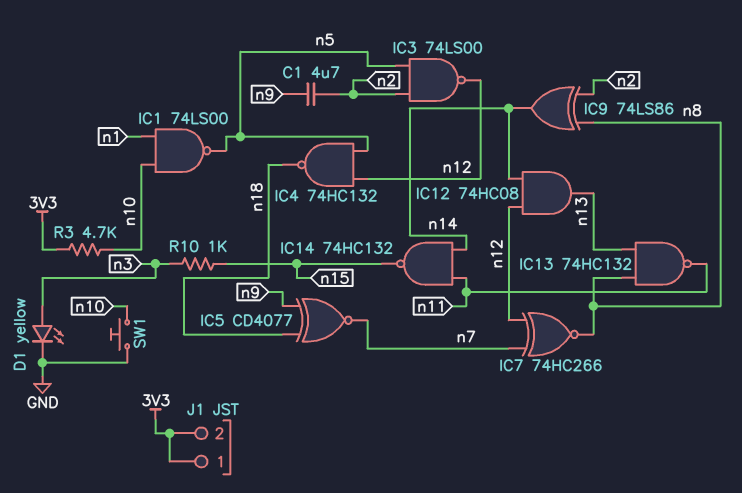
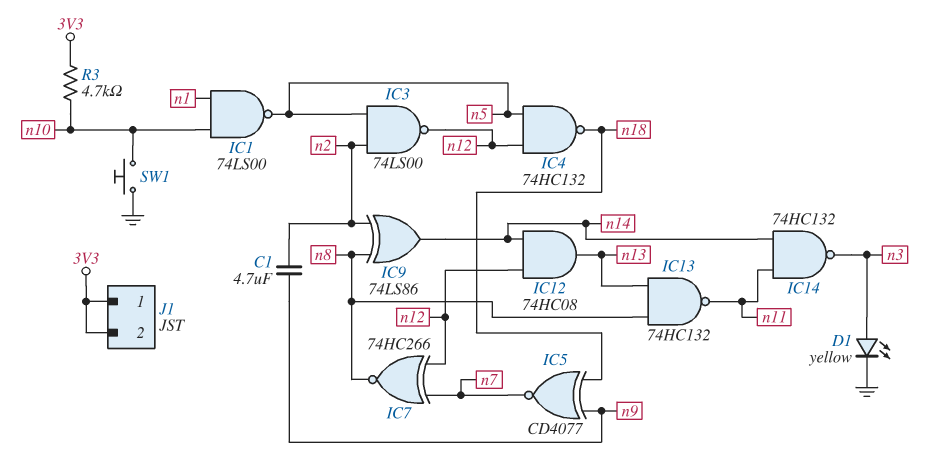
IC14: NAND 74HC132 (in n11, in n14, out n15) -> NAND 74HC132 (in n11, in n14, out n3)
R10: 1k (n3, n15) -> none

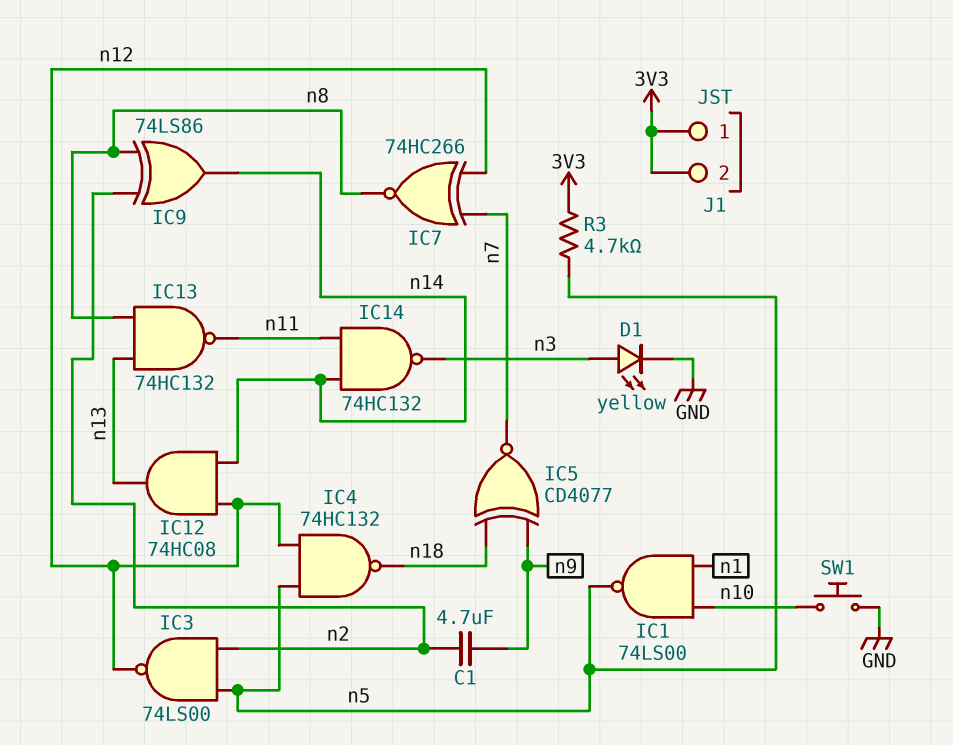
R3: 4.7k (3V3, n10) -> 4.7k (3V3, n5)

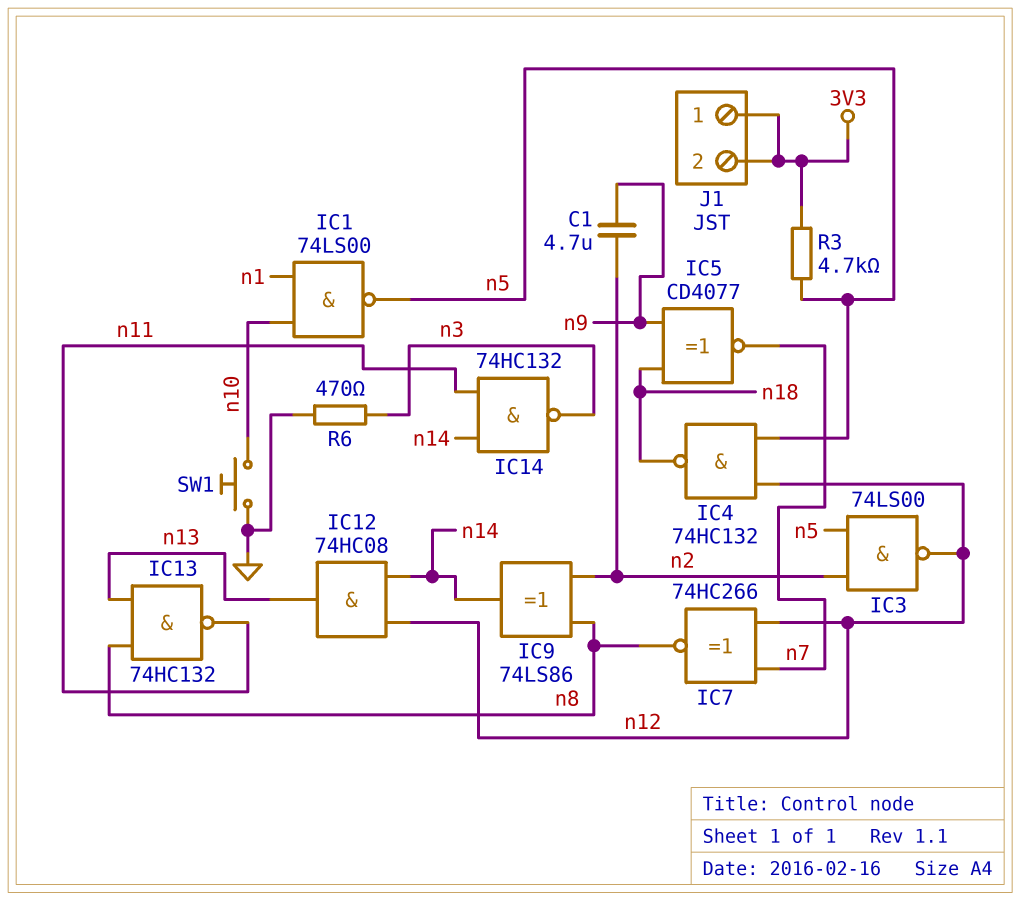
D1: LED yellow (A n3, K GND) -> none
R6: none -> 470 (GND, n3)

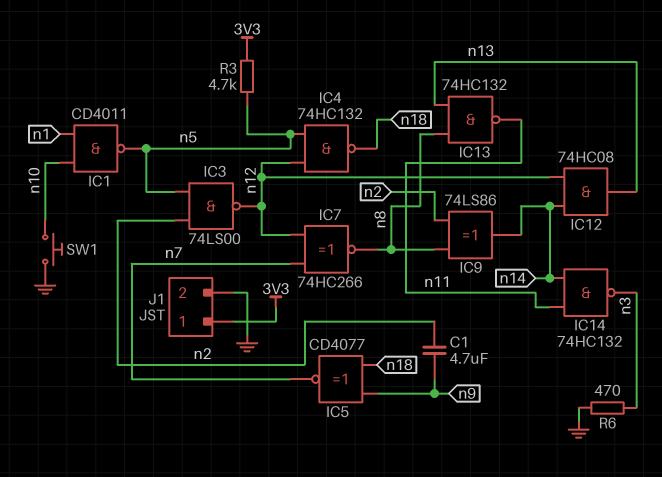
IC1: NAND 74LS00 (in n1, in n10, out n5) -> NAND CD4011 (in n1, in n10, out n5)
J1 pin 2: 3V3 -> GND

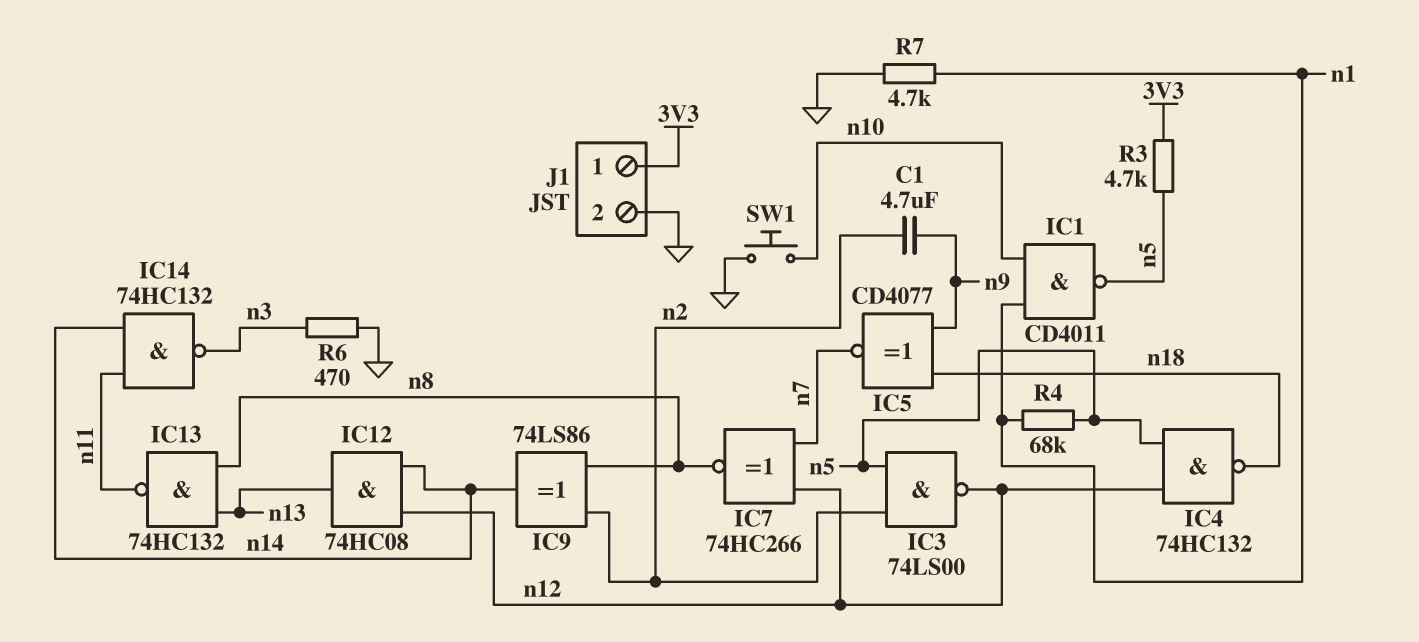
R4: none -> 68k (n1, n5)
R7: none -> 4.7k (GND, n1)

